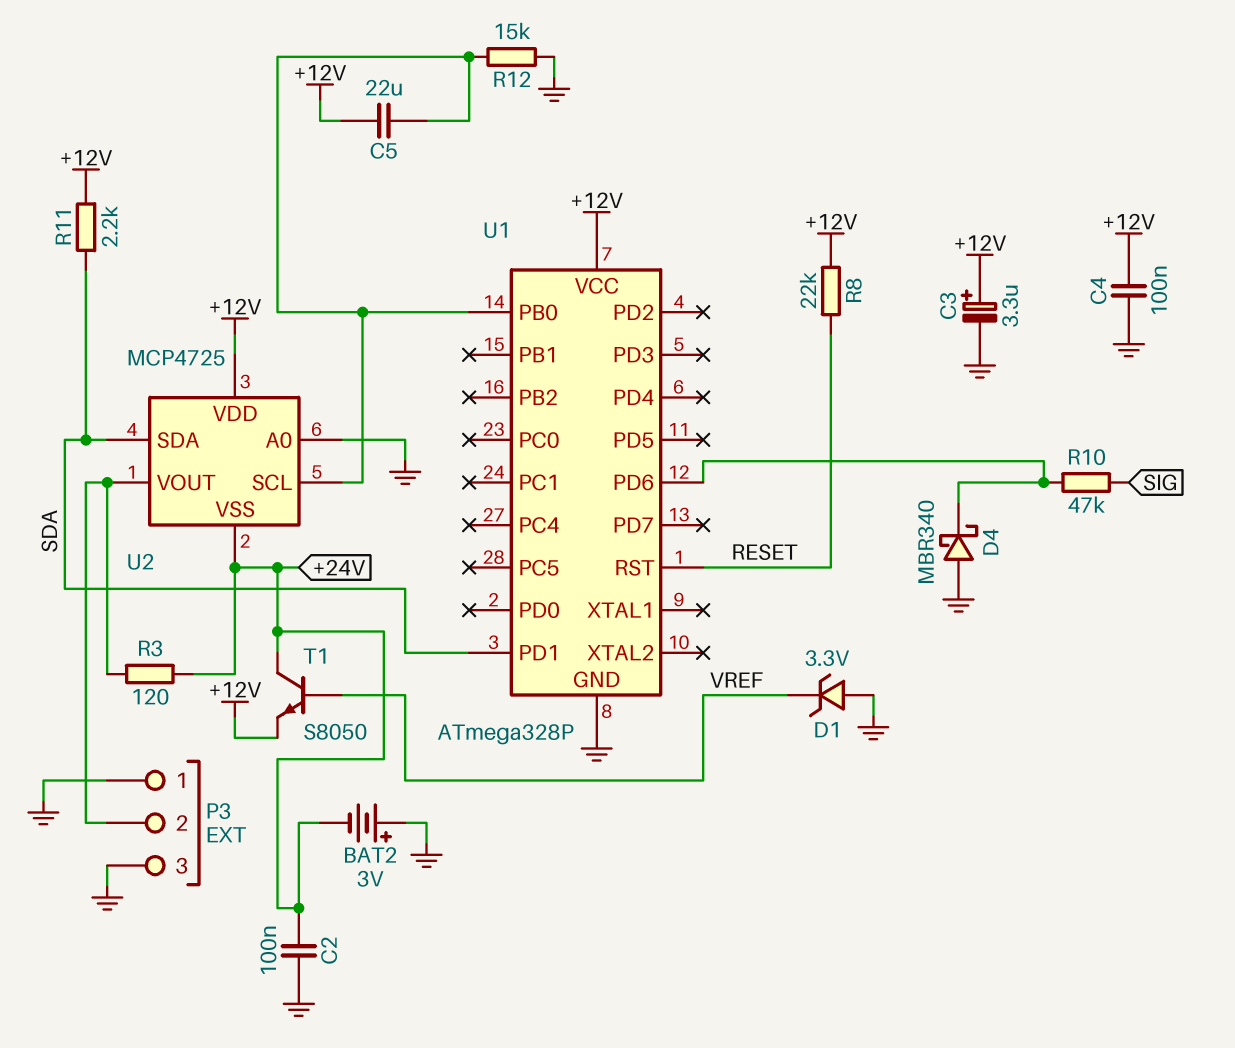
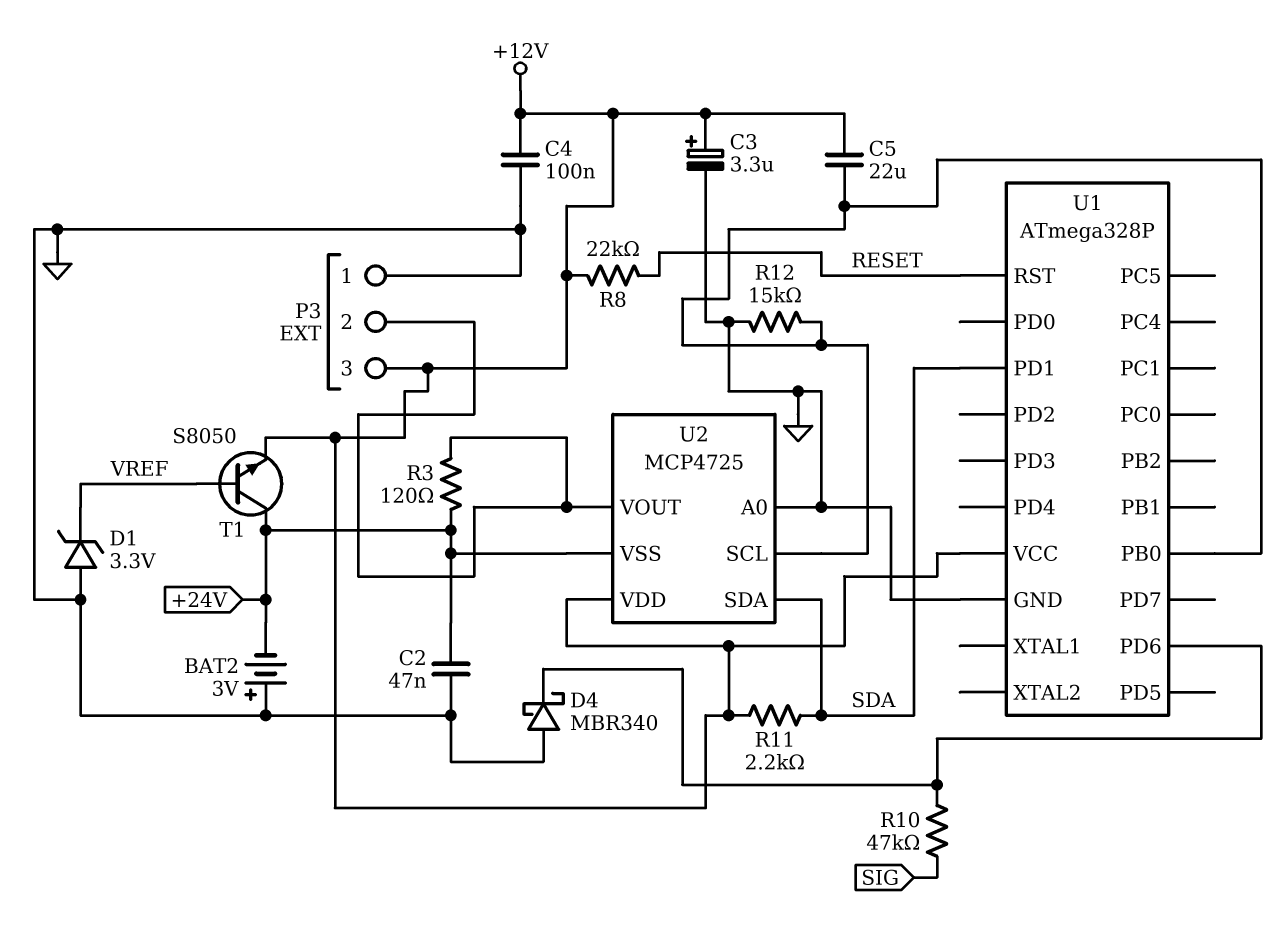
C2: 100nF (+24V, GND) -> 47nF (+24V, GND)
P3 pin 3: GND -> +12V

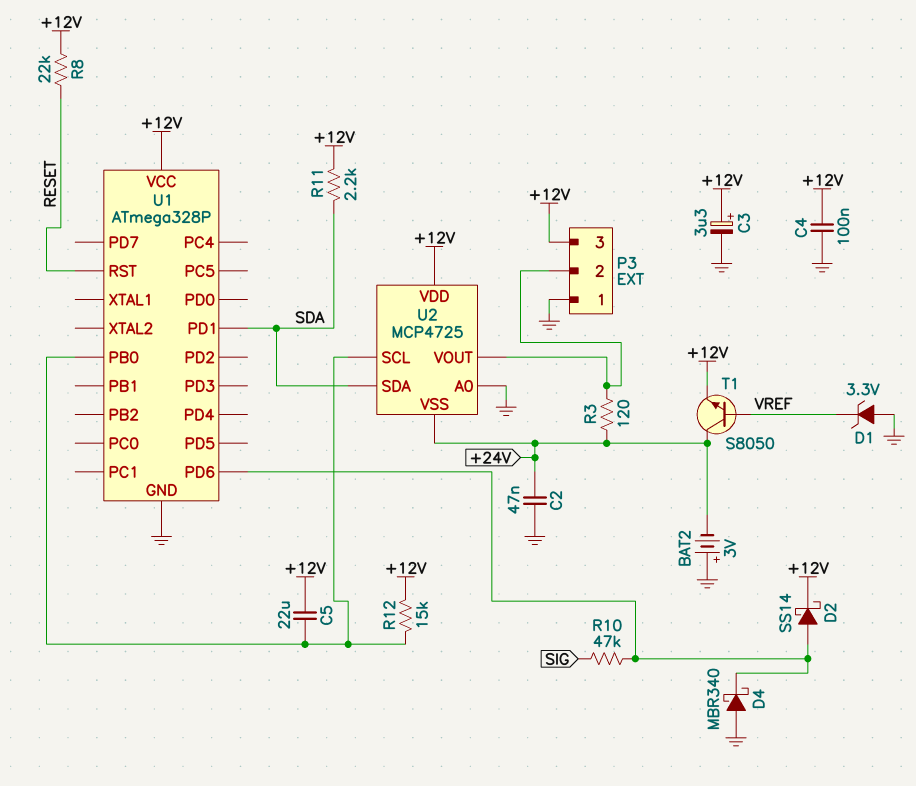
D2: none -> schottky SS14 (A U1/PD6, K +12V)
R12: 15k (GND, U1/PB0) -> 15k (+12V, U1/PB0)

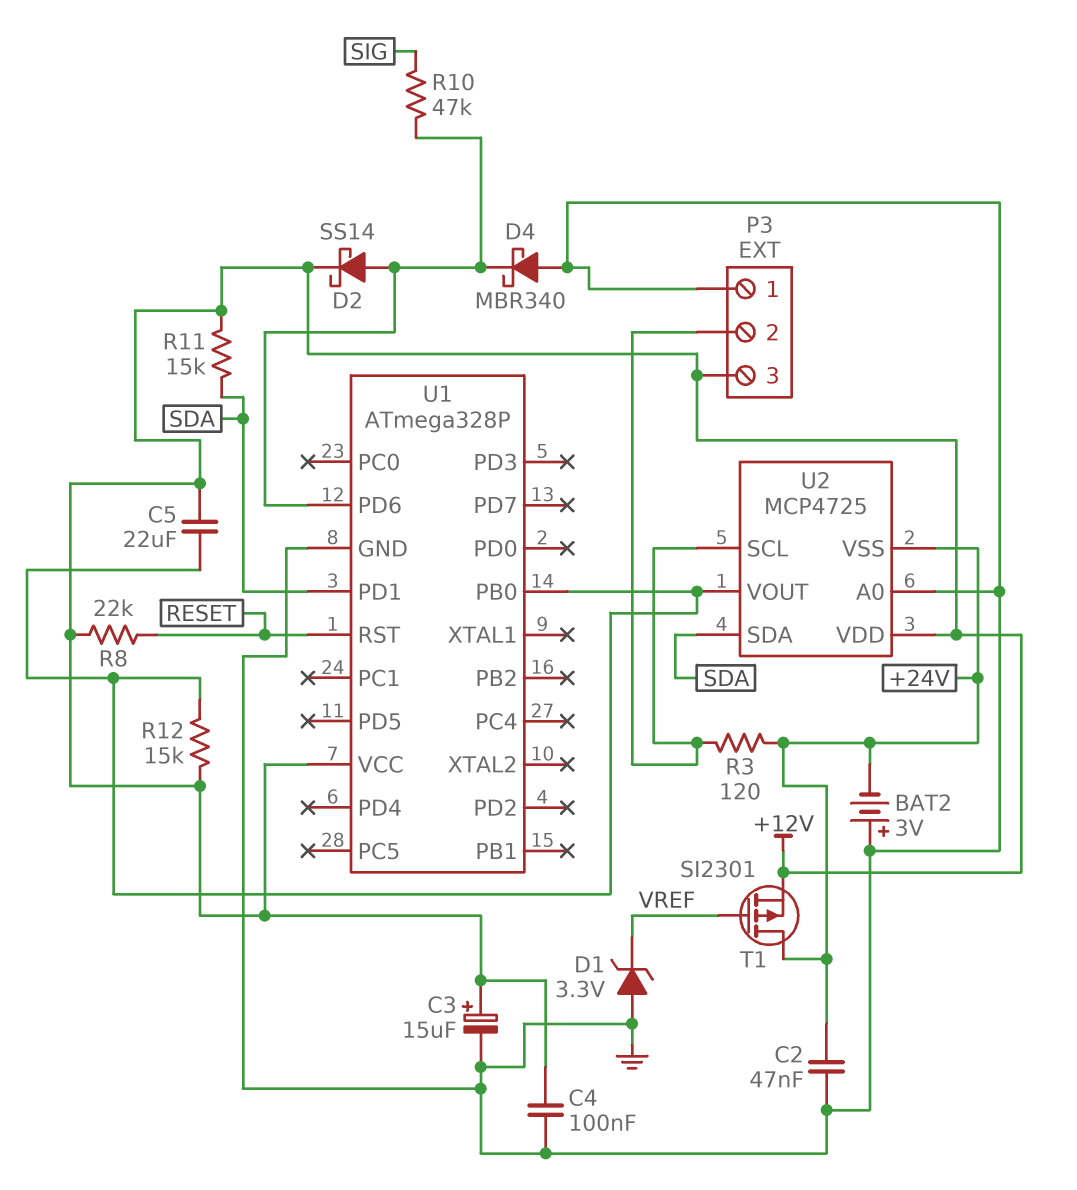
C3: 3.3uF (plus +12V, minus GND) -> 15uF (plus +12V, minus GND)
R11: 2.2k (+12V, SDA) -> 15k (+12V, SDA)
T1: NPN S8050 (B VREF, C +24V, E +12V) -> PMOS SI2301 (G VREF, D +24V, S +12V)
U2 pin SCL: U1/PB0 -> P3/2
U2 pin VOUT: P3/2 -> U1/PB0

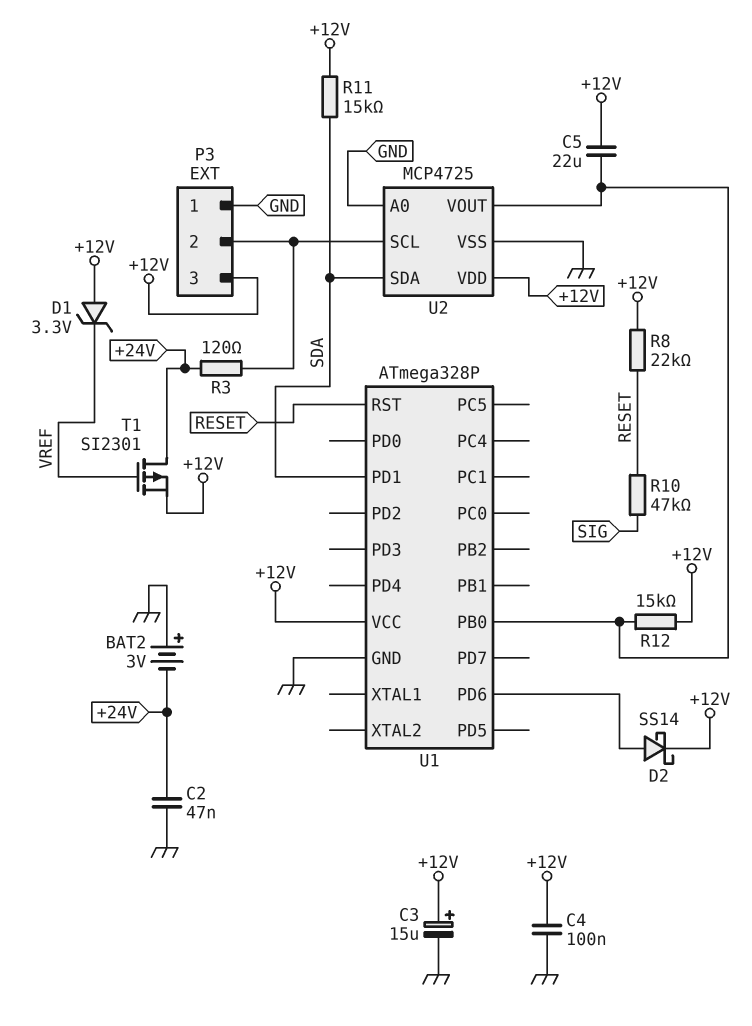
D1: zener 3.3V (A GND, K VREF) -> zener 3.3V (A +12V, K VREF)
D4: schottky MBR340 (A GND, K U1/PD6) -> none
R10: 47k (SIG, U1/PD6) -> 47k (RESET, SIG)
U2 pin VSS: +24V -> GND

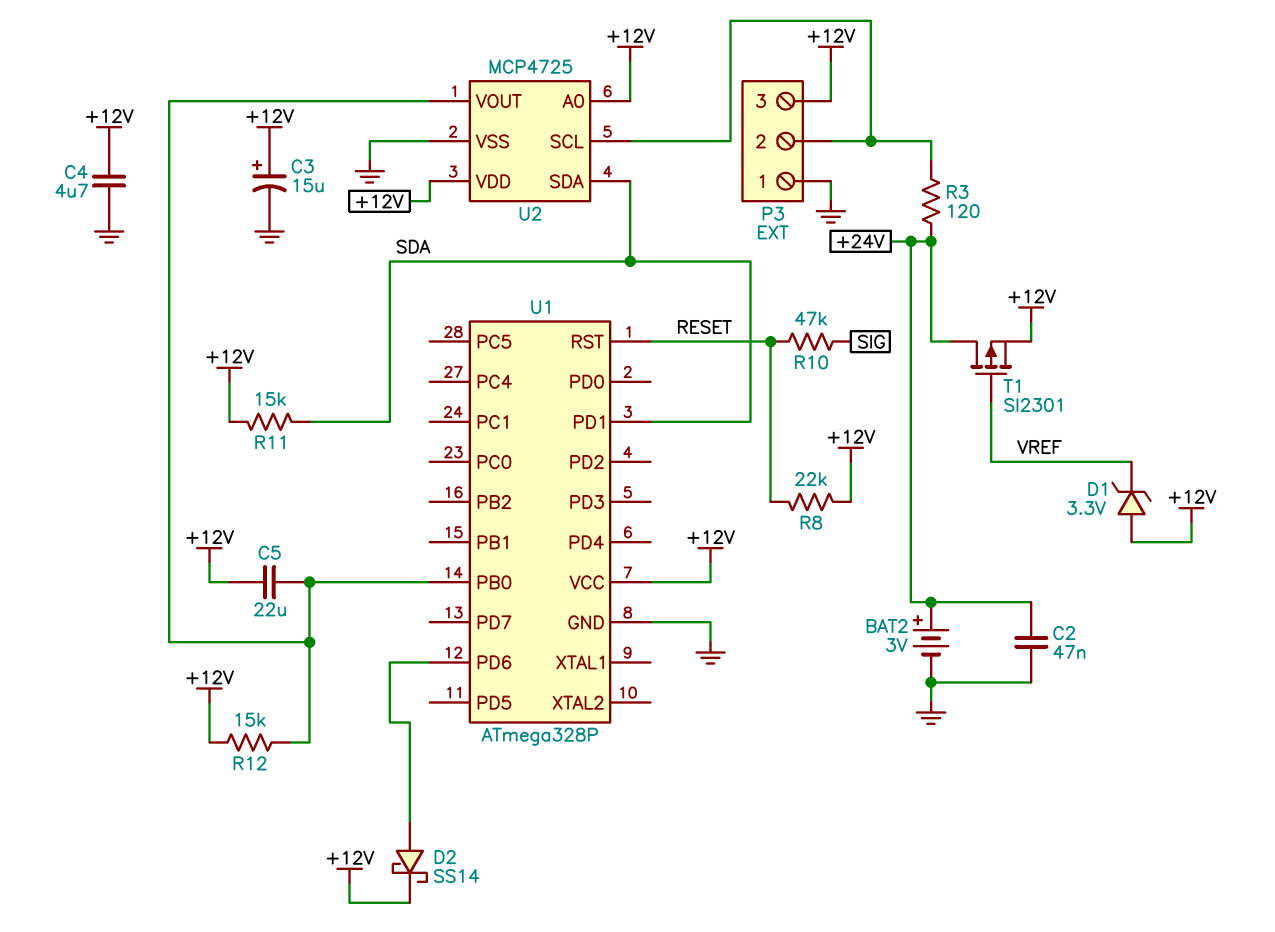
BAT2: 3V (plus GND, minus +24V) -> 3V (plus +24V, minus GND)
C4: 100nF (+12V, GND) -> 4.7uF (+12V, GND)
U2 pin A0: GND -> +12V

